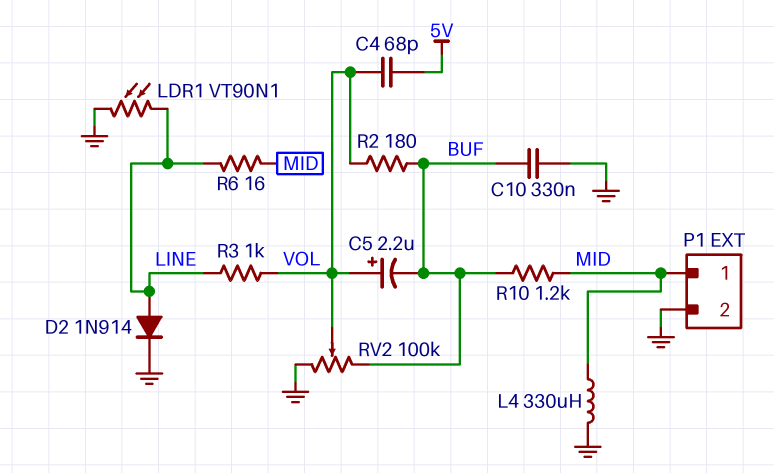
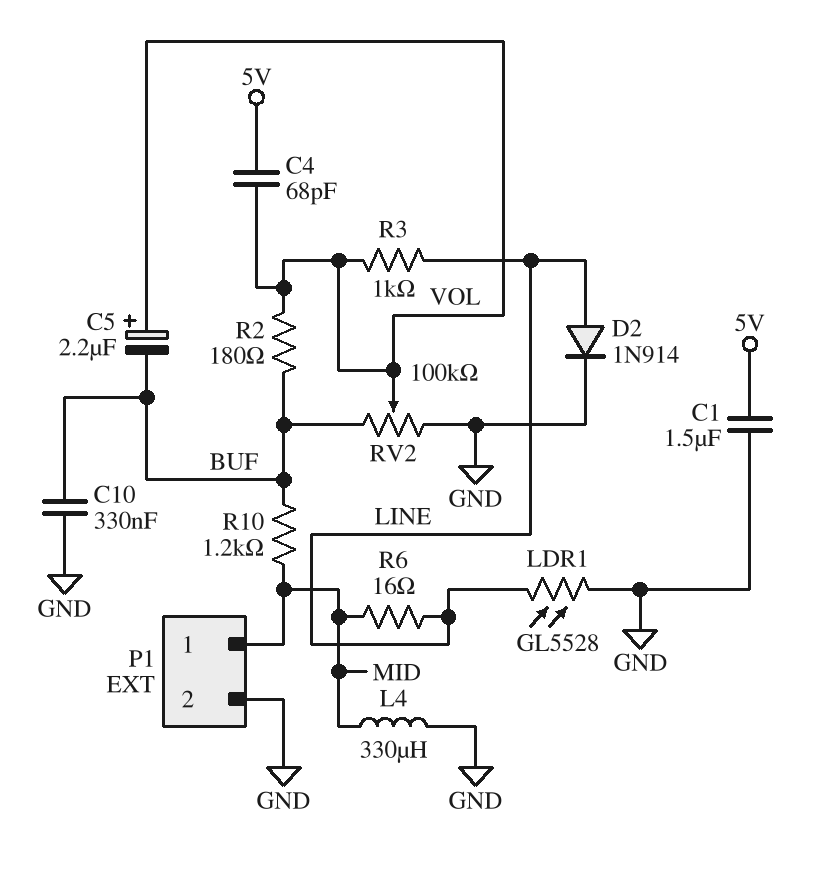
C1: none -> 1.5uF (5V, GND)
LDR1: VT90N1 (GND, LINE) -> GL5528 (GND, LINE)

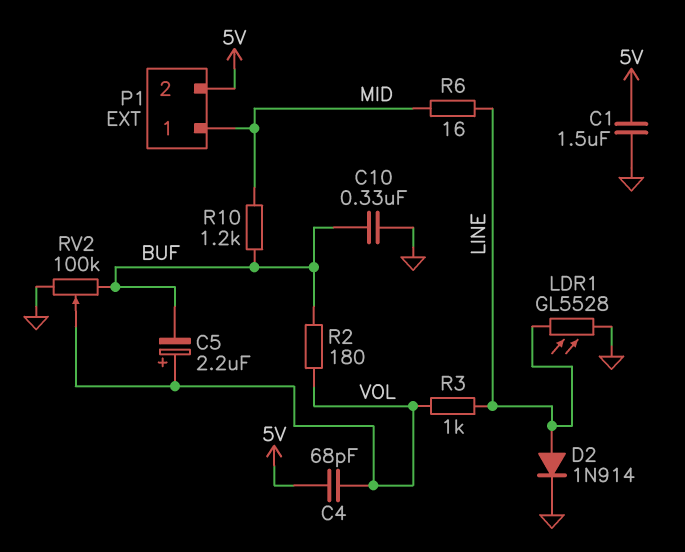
L4: 330uH (GND, MID) -> none
P1 pin 2: GND -> 5V

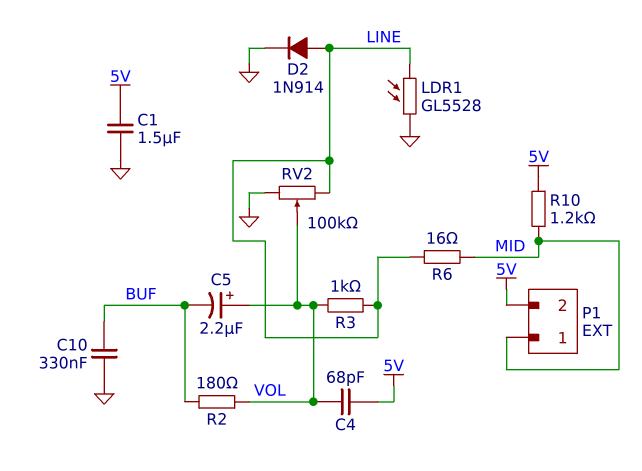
R10: 1.2k (BUF, MID) -> 1.2k (5V, MID)
RV2: 100k (BUF, GND, wiper VOL) -> 100k (GND, LINE, wiper VOL)

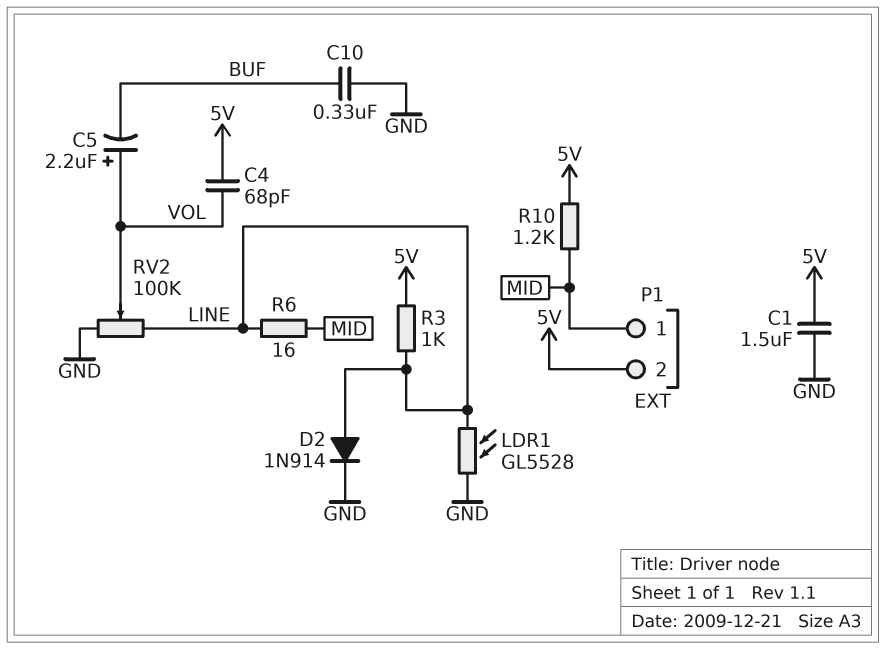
R2: 180 (BUF, VOL) -> none
R3: 1k (LINE, VOL) -> 1k (5V, LINE)

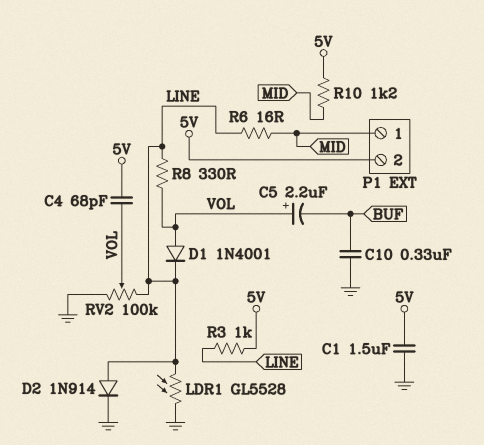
D1: none -> diode 1N4001 (A VOL, K LINE)
R8: none -> 330 (LINE, VOL)

